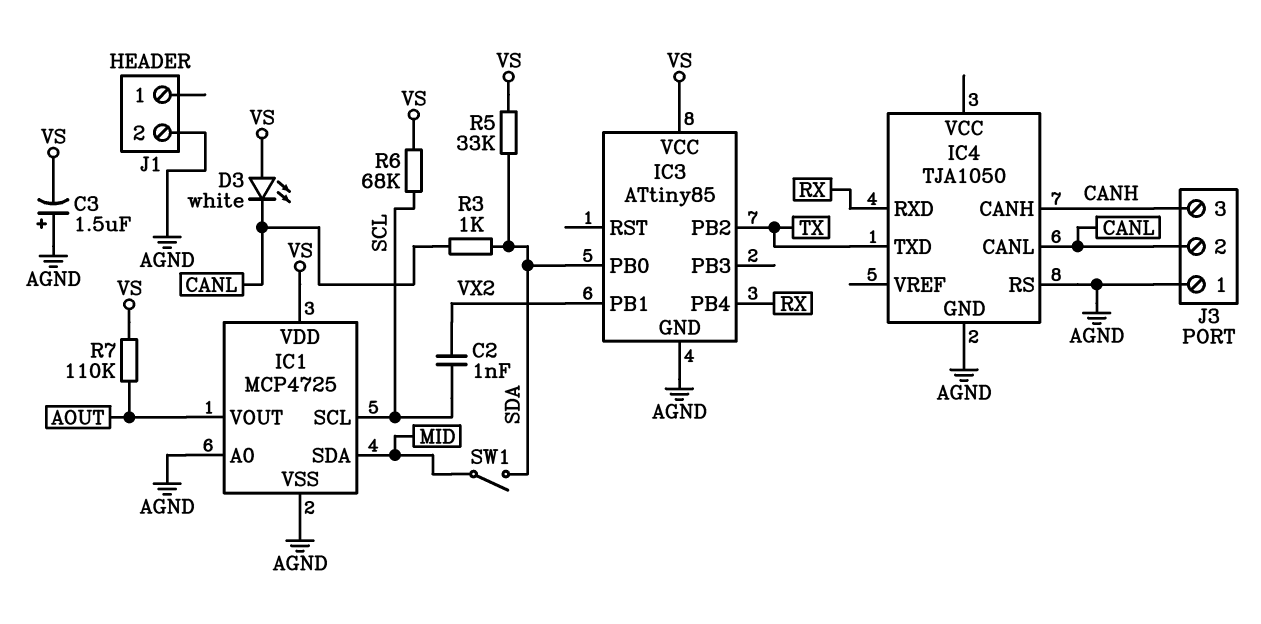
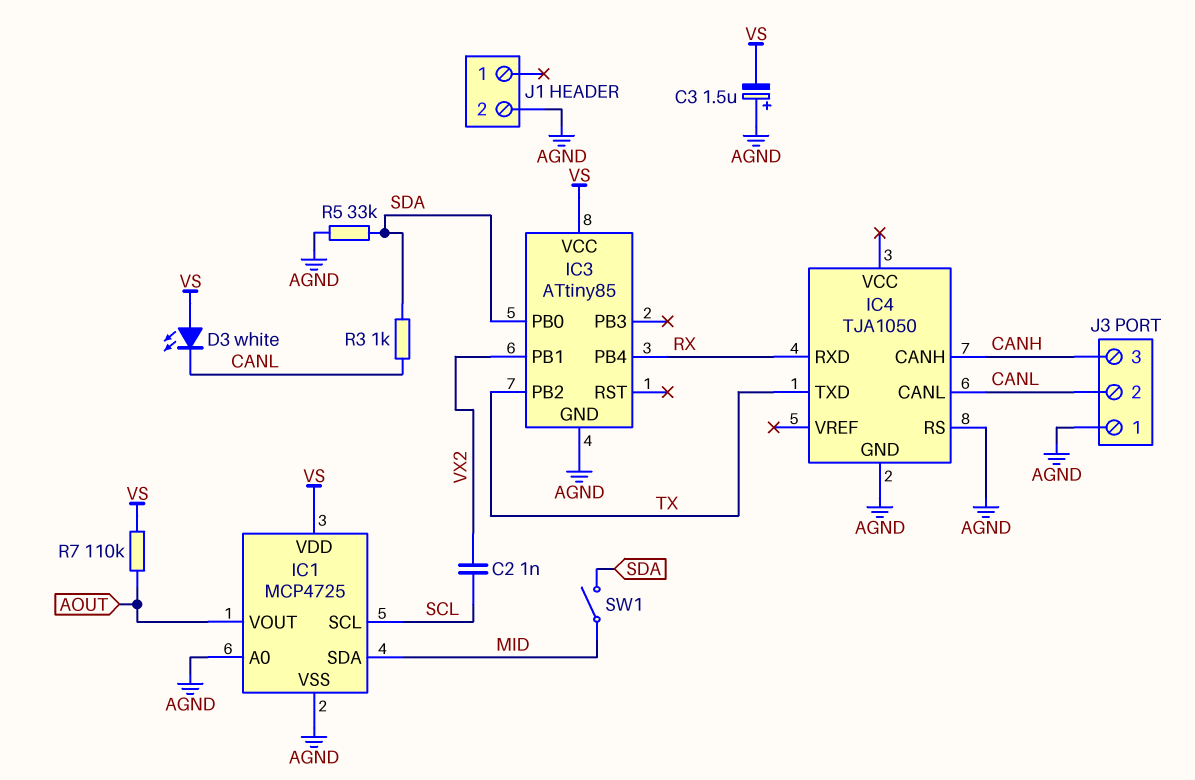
R5: 33k (SDA, VS) -> 33k (AGND, SDA)
R6: 68k (SCL, VS) -> none

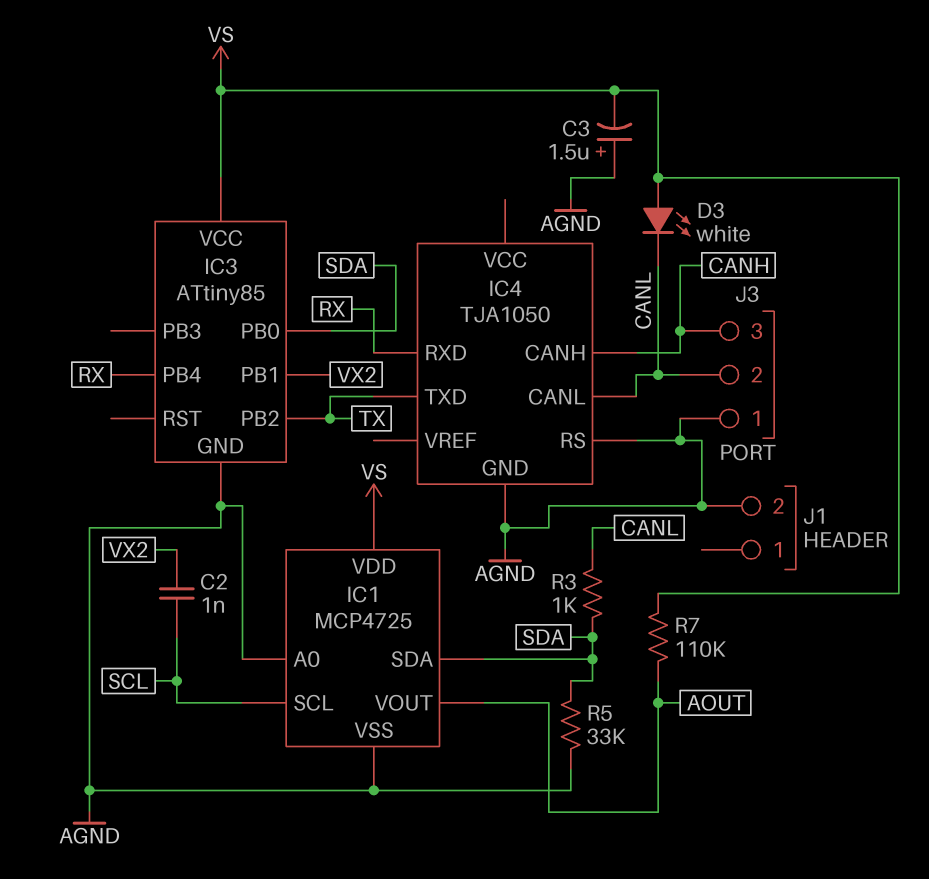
IC1 pin SDA: MID -> SDA
SW1: switch (MID, SDA) -> none

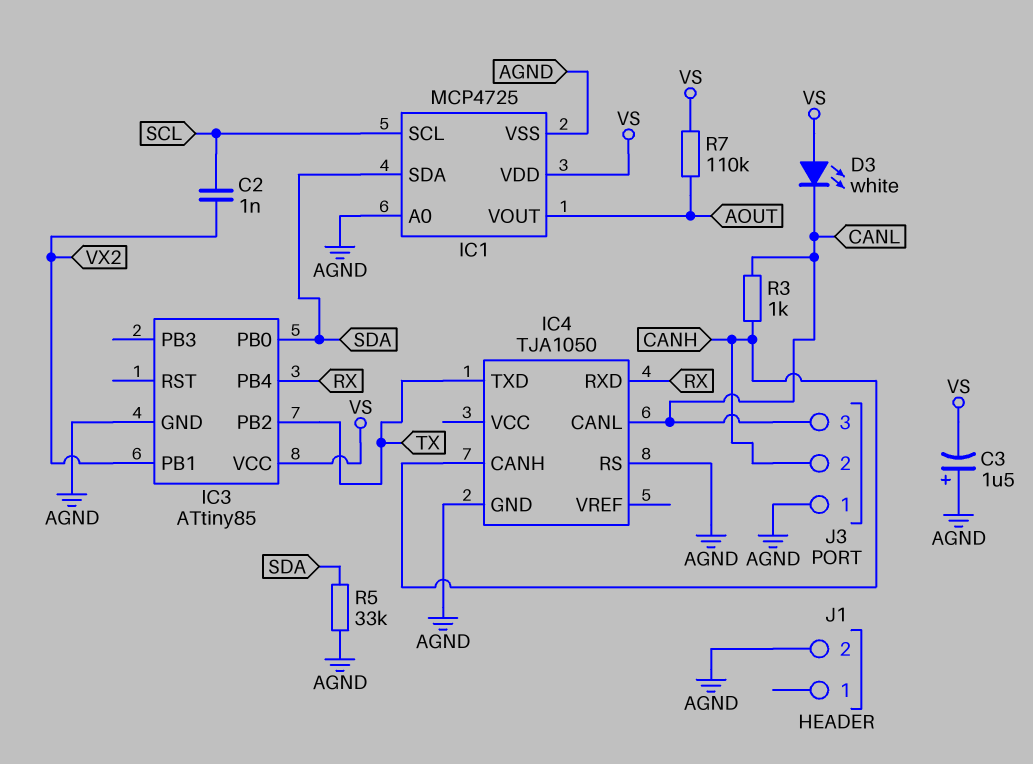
J3 pin 2: CANL -> CANH
J3 pin 3: CANH -> CANL
R3: 1k (CANL, SDA) -> 1k (CANH, CANL)

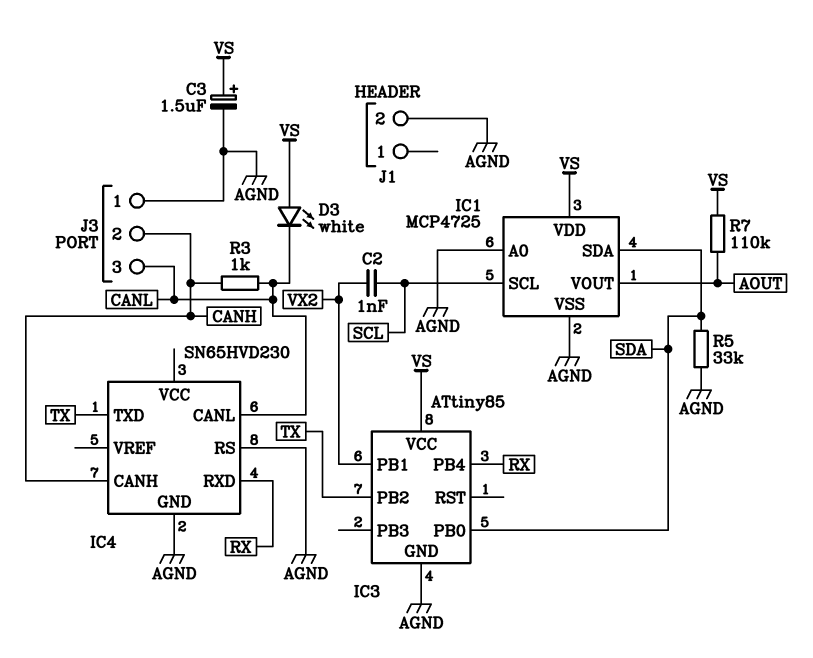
C3: 1.5uF (plus AGND, minus VS) -> 1.5uF (plus VS, minus AGND)
IC4: TJA1050 -> SN65HVD230

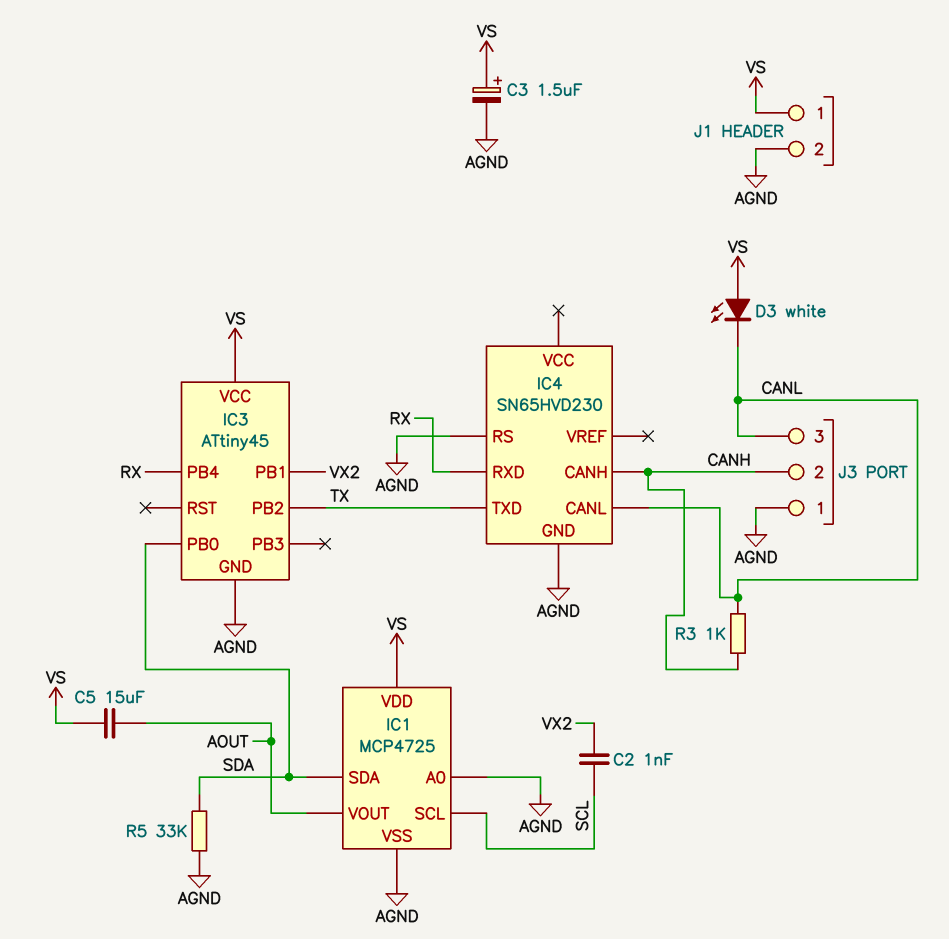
C5: none -> 15uF (AOUT, VS)
IC3: ATtiny85 -> ATtiny45
J1 pin 1: none -> VS
R7: 110k (AOUT, VS) -> none

